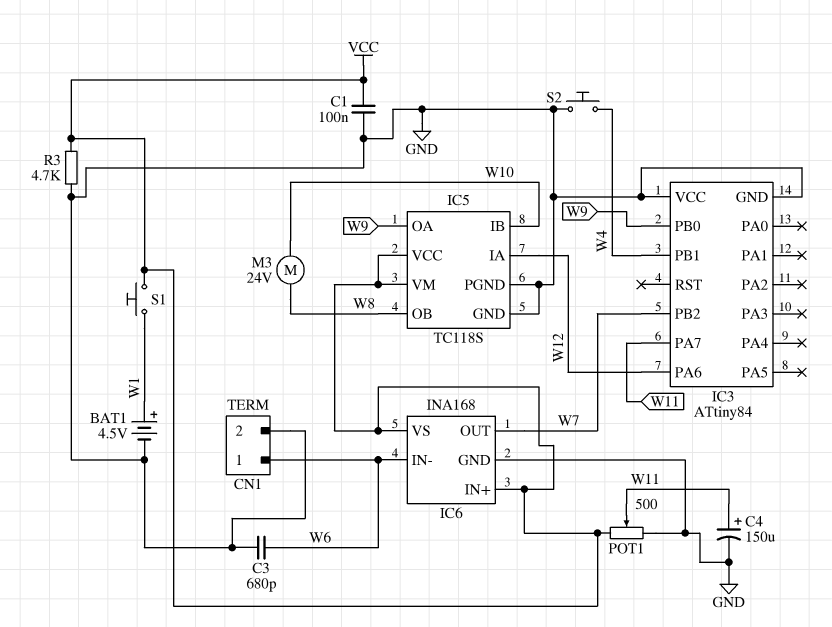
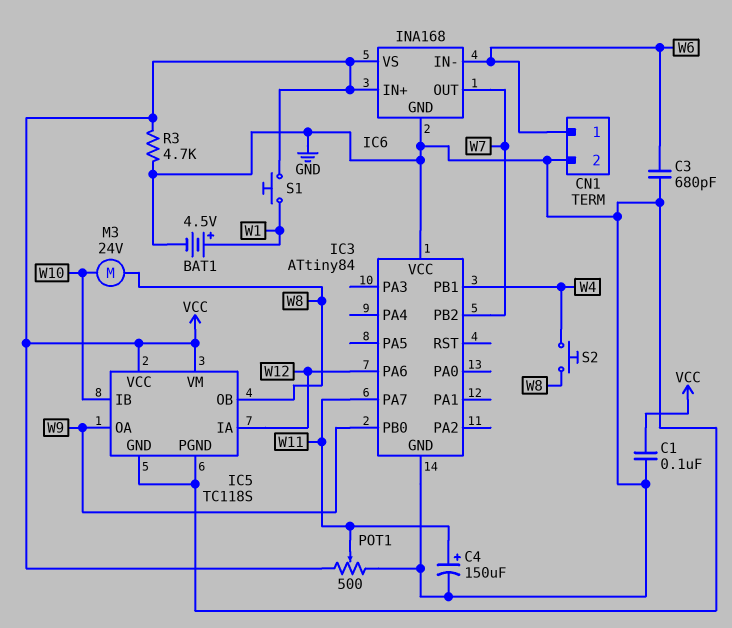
S2: button (GND, W4) -> button (W4, W8)

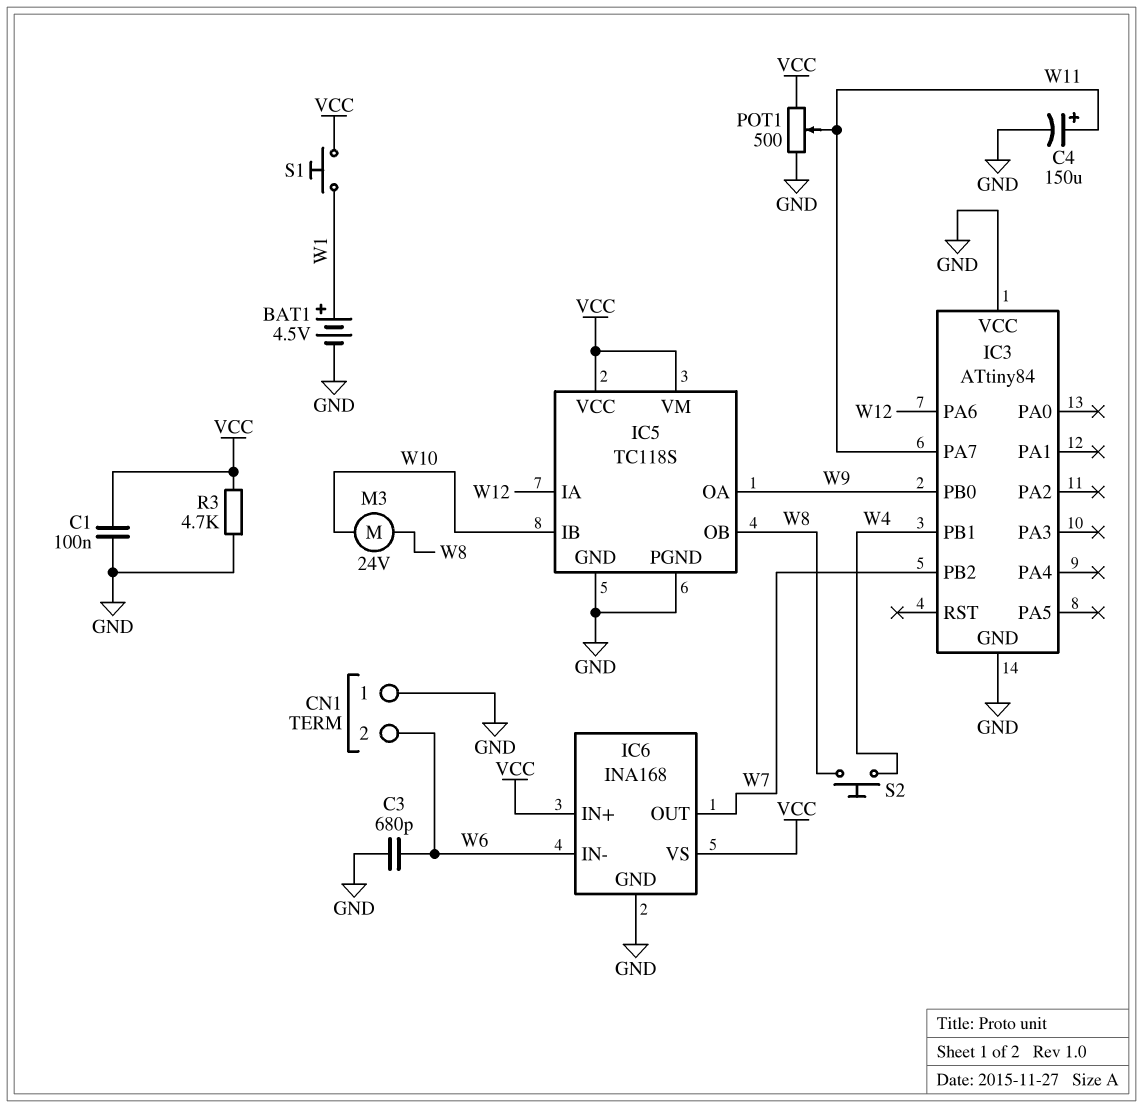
CN1 pin 1: W6 -> GND
CN1 pin 2: GND -> W6

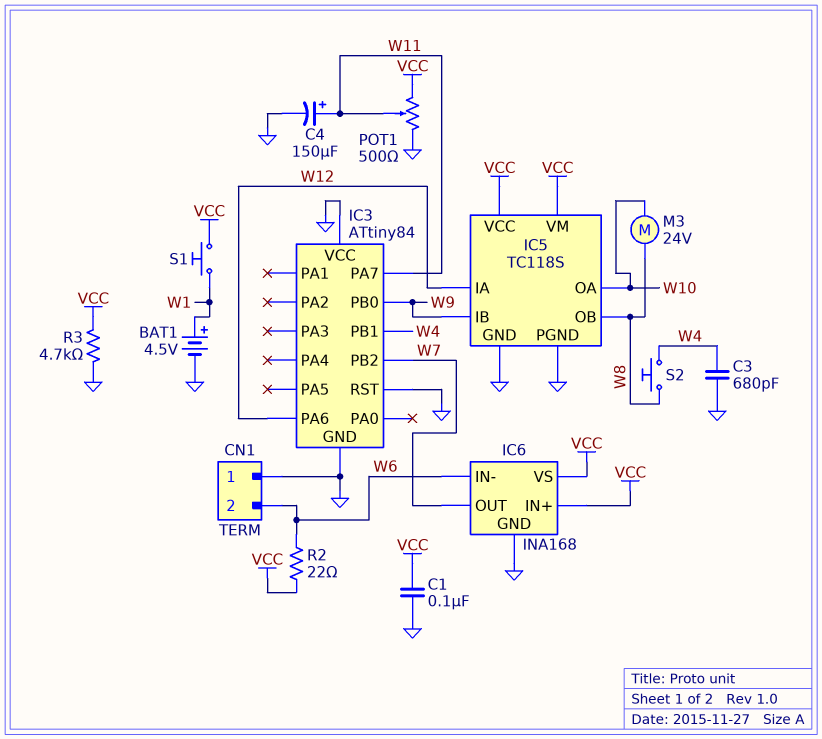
C3: 680pF (GND, W6) -> 680pF (GND, W4)
IC3 pin RST: none -> GND
IC5 pin IB: W10 -> W9
IC5 pin OA: W9 -> W10
R2: none -> 22 (VCC, W6)

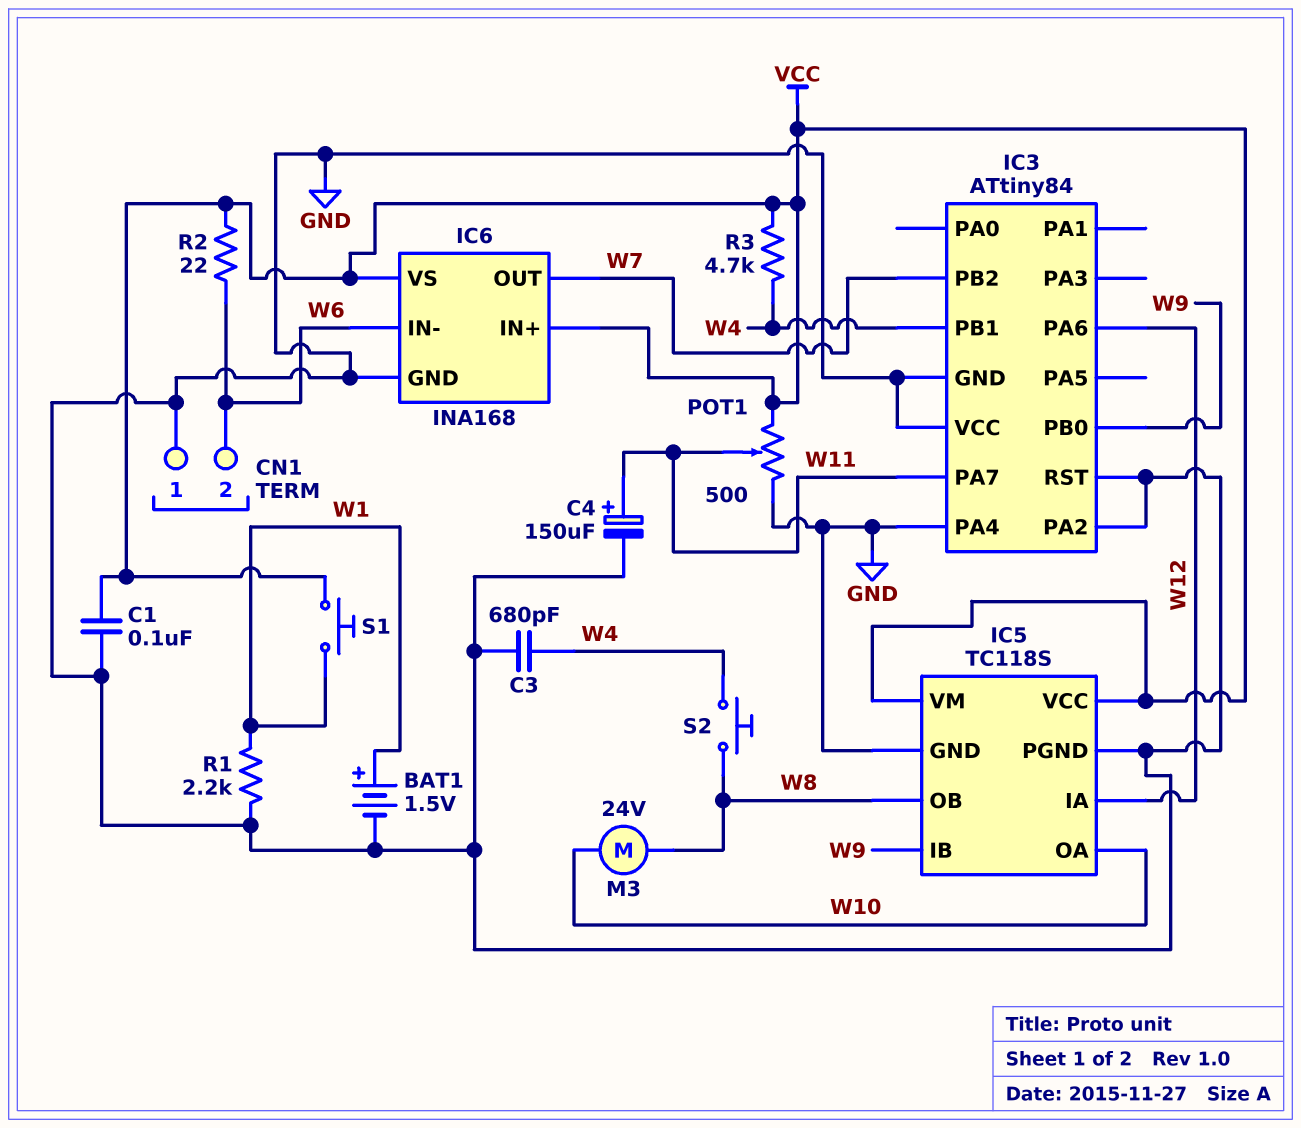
BAT1: 4.5V (plus W1, minus GND) -> 1.5V (plus W1, minus GND)
IC3 pin PA2: none -> GND
IC3 pin PA4: none -> GND
R1: none -> 2.2k (GND, W1)
R3: 4.7k (GND, VCC) -> 4.7k (VCC, W4)

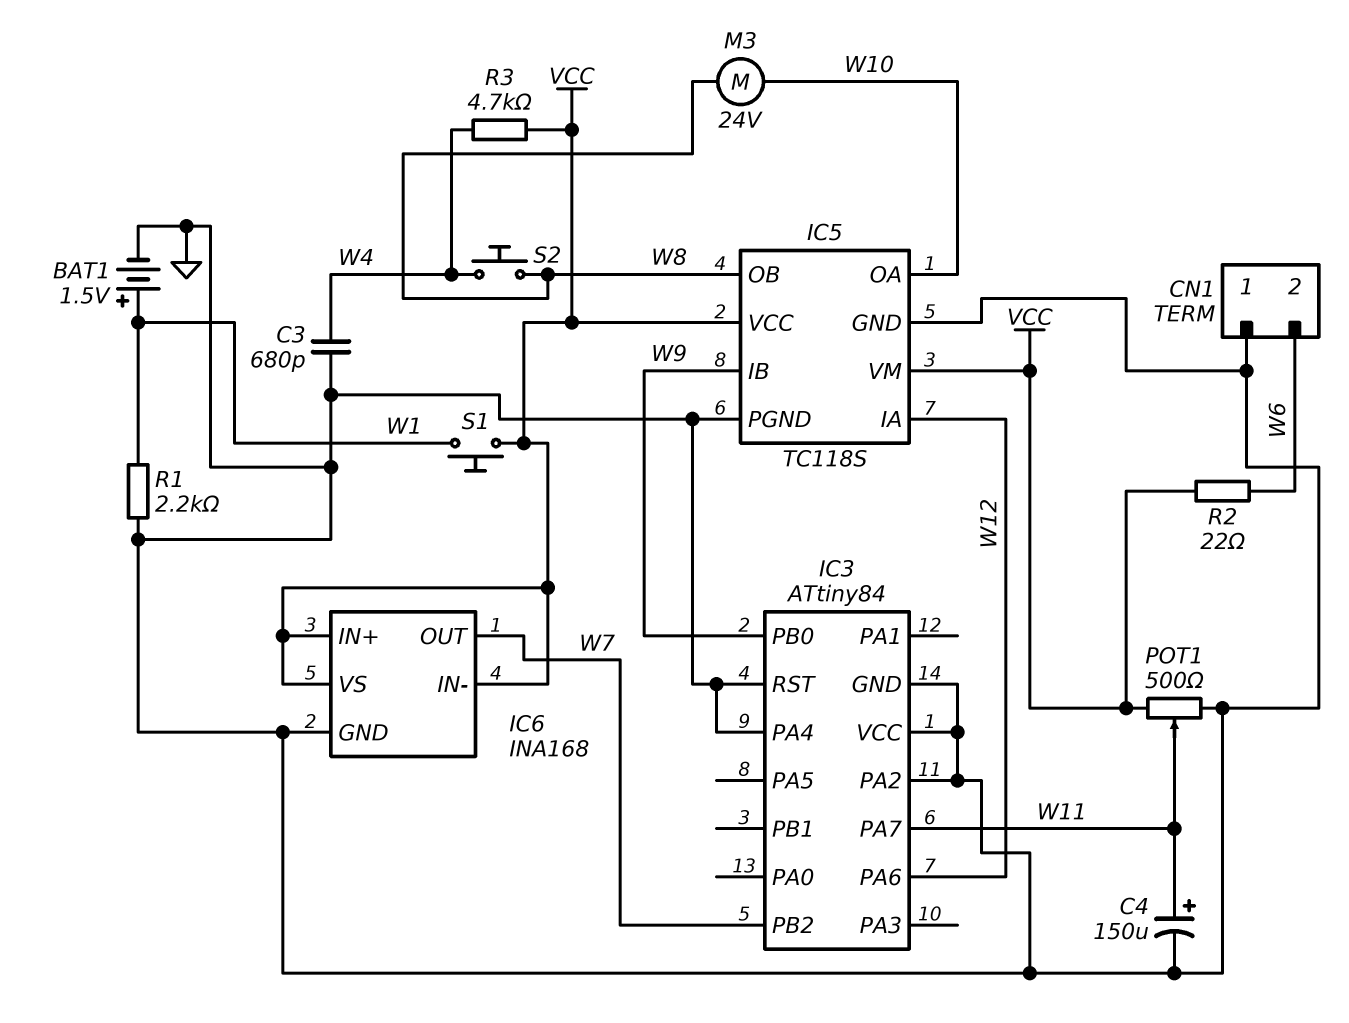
C1: 100nF (GND, VCC) -> none
IC3 pin PB1: W4 -> none
IC6 pin IN-: W6 -> VCC

